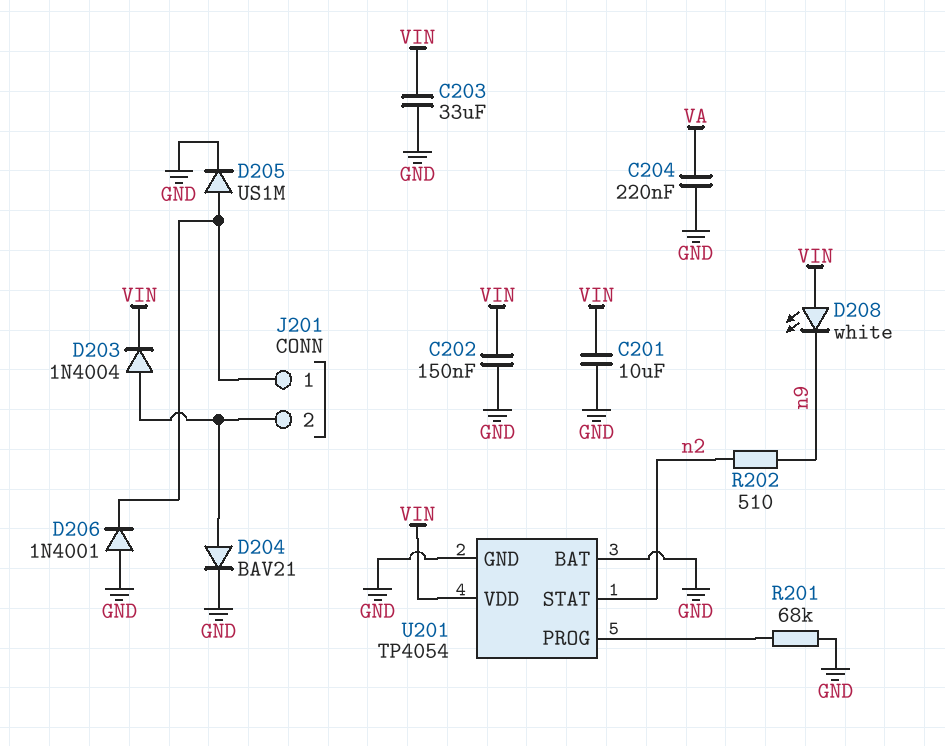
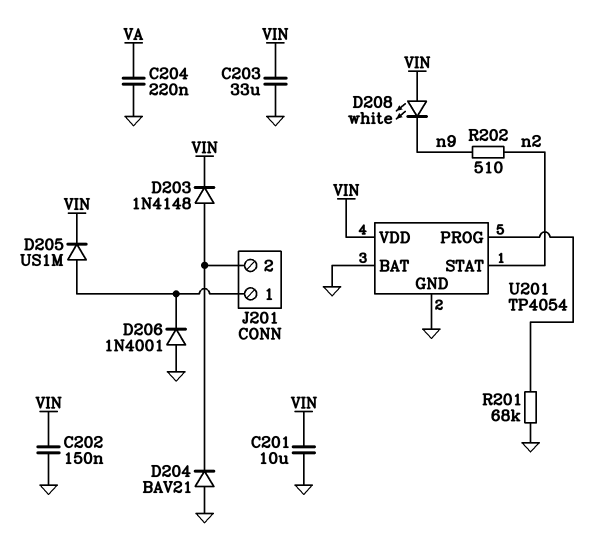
D203: diode 1N4004 (A J201/2, K VIN) -> diode 1N4148 (A J201/2, K VIN)
D204: diode BAV21 (A J201/2, K GND) -> diode BAV21 (A GND, K J201/2)
D205: diode US1M (A J201/1, K GND) -> diode US1M (A J201/1, K VIN)

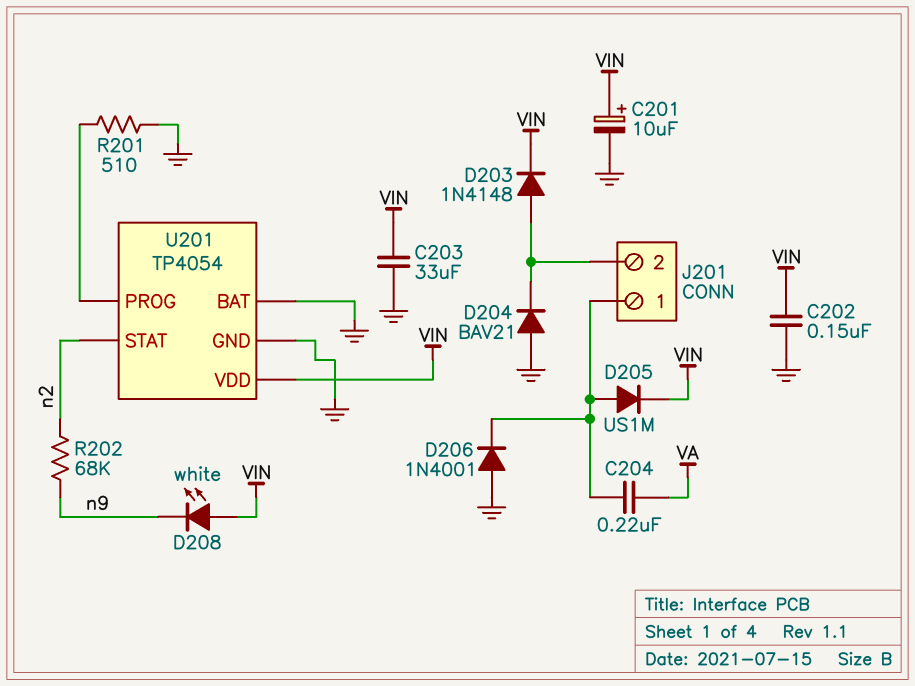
C201: 10uF (GND, VIN) -> 10uF (plus VIN, minus GND)
C204: 220nF (GND, VA) -> 220nF (J201/1, VA)
R201: 68k (GND, U201/PROG) -> 510 (GND, U201/PROG)
R202: 510 (n2, n9) -> 68k (n2, n9)

